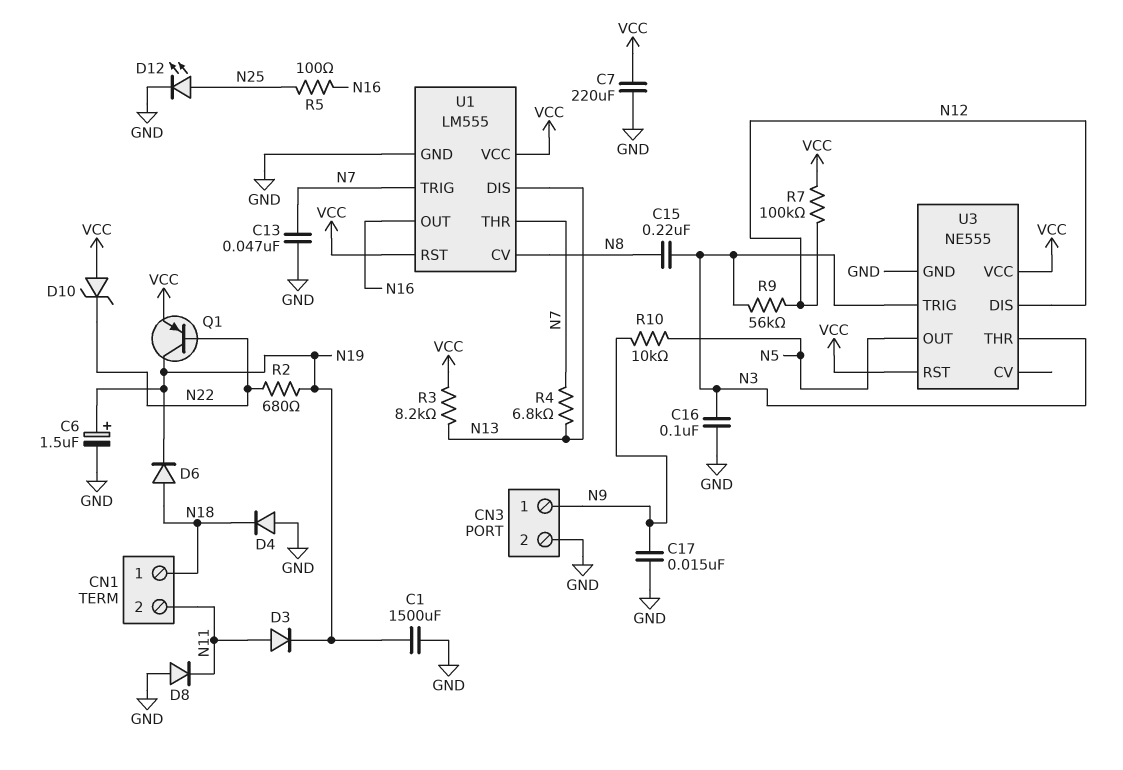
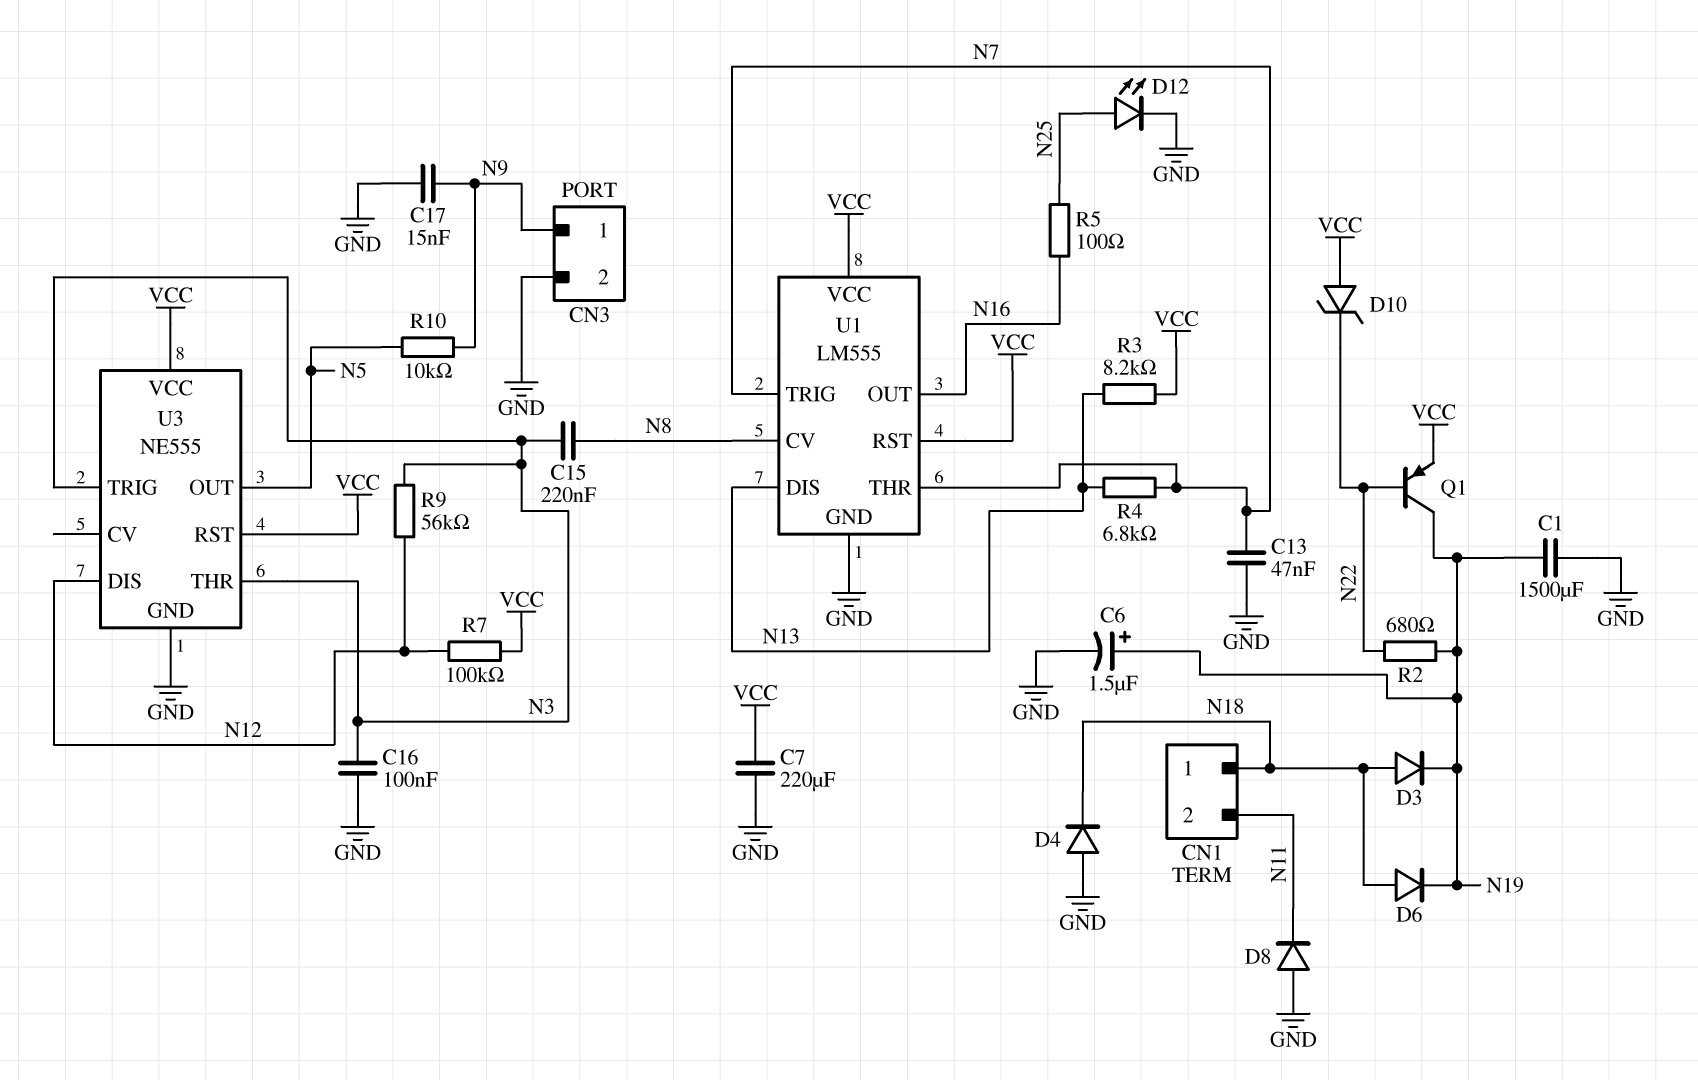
D3: diode (A N11, K N19) -> diode (A N18, K N19)

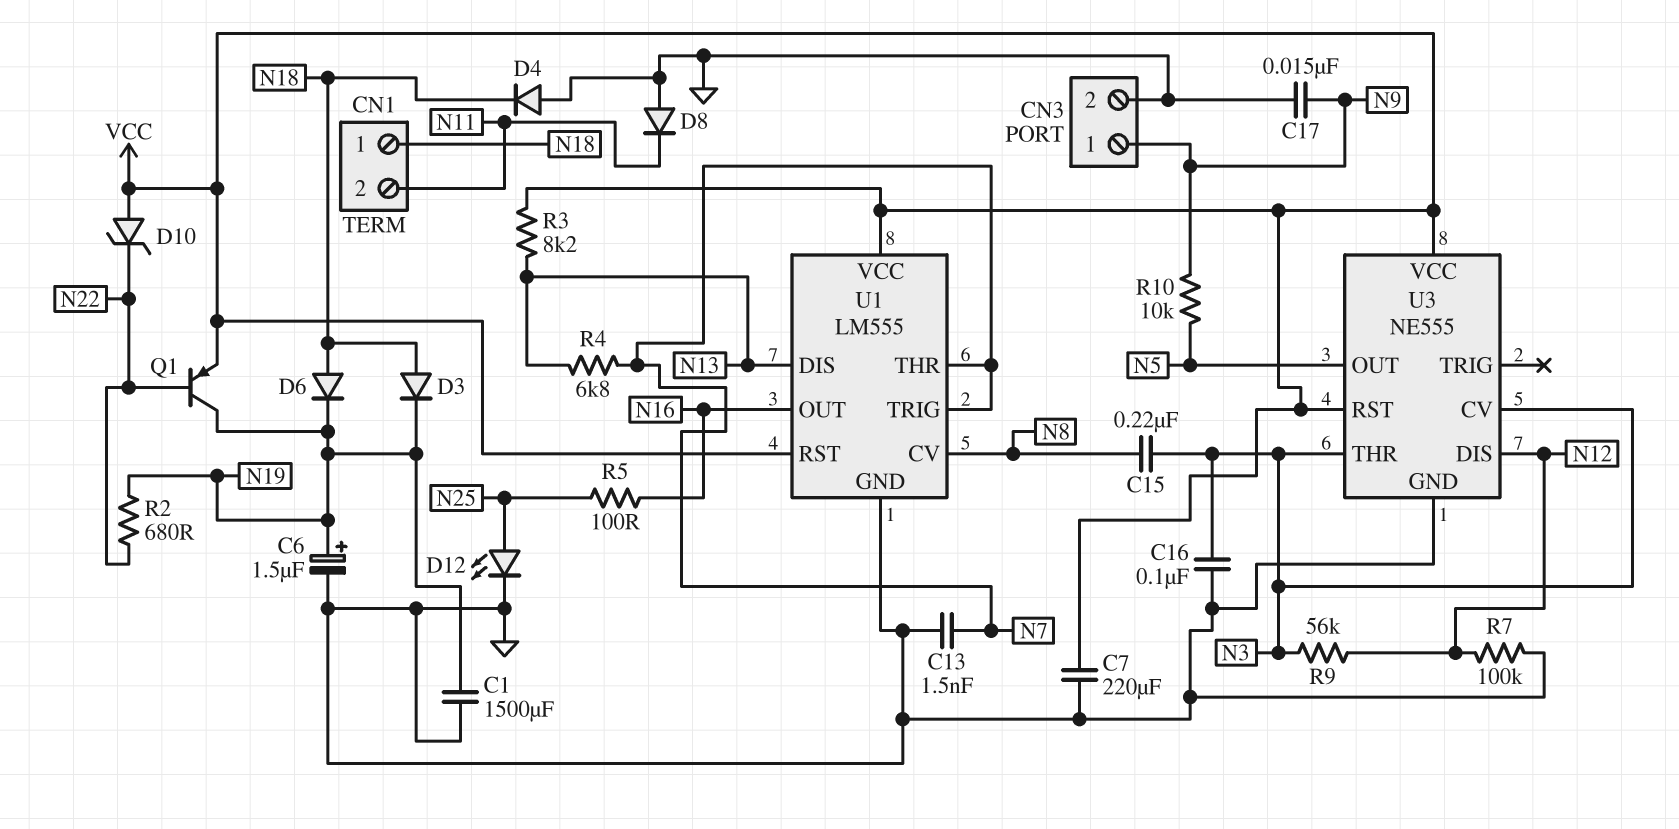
C13: 47nF (GND, N7) -> 1.5nF (GND, N7)
R7: 100k (N12, VCC) -> 100k (GND, N12)
U3 pin CV: none -> N3
U3 pin TRIG: N3 -> none

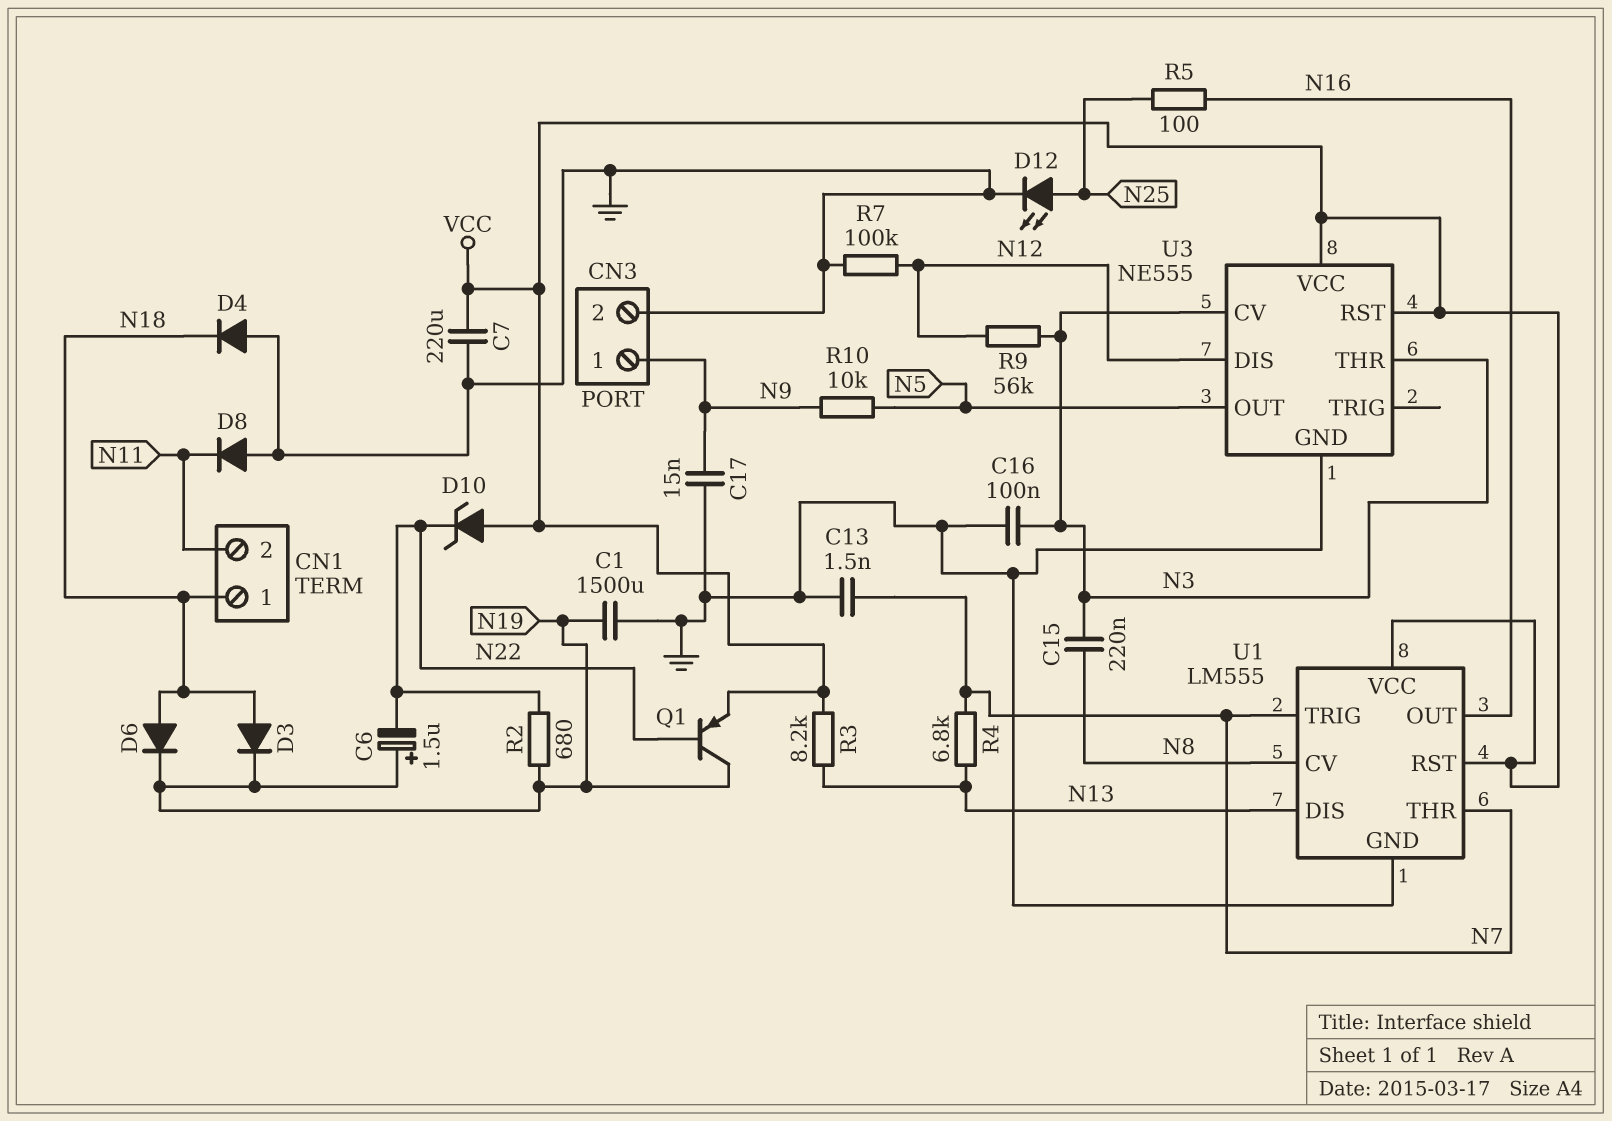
C6: 1.5uF (plus N19, minus GND) -> 1.5uF (plus N19, minus N22)

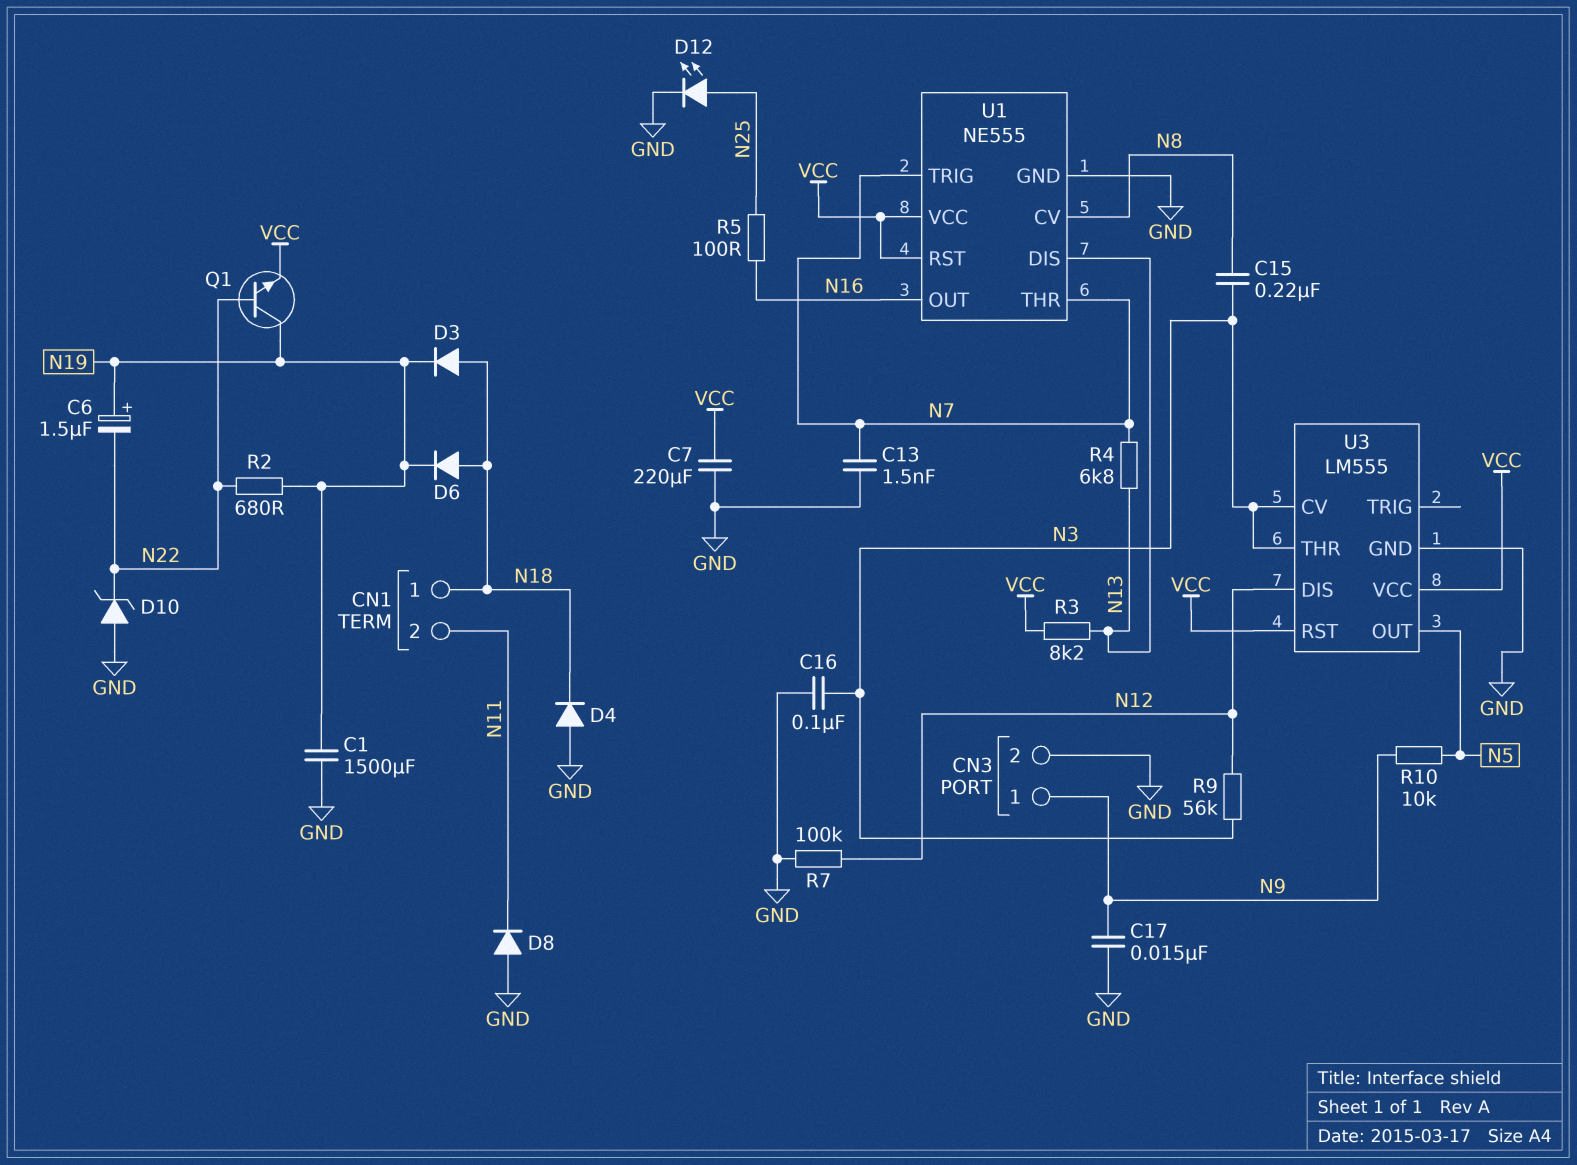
D10: zener (A VCC, K N22) -> zener (A GND, K N22)
Q1: PNP (B N22, C N19, E VCC) -> NPN (B N22, C N19, E VCC)
U1: LM555 -> NE555
U3: NE555 -> LM555

